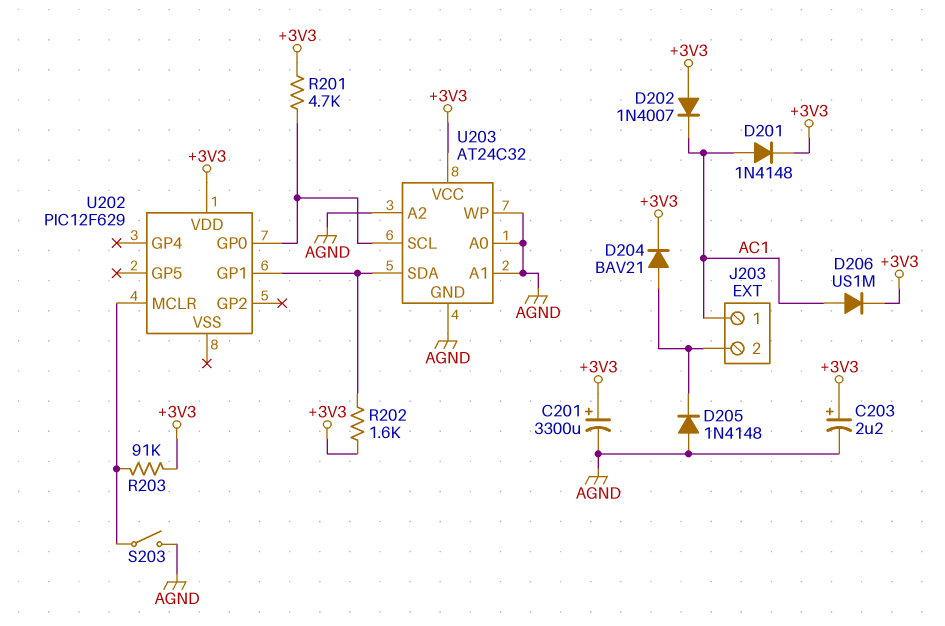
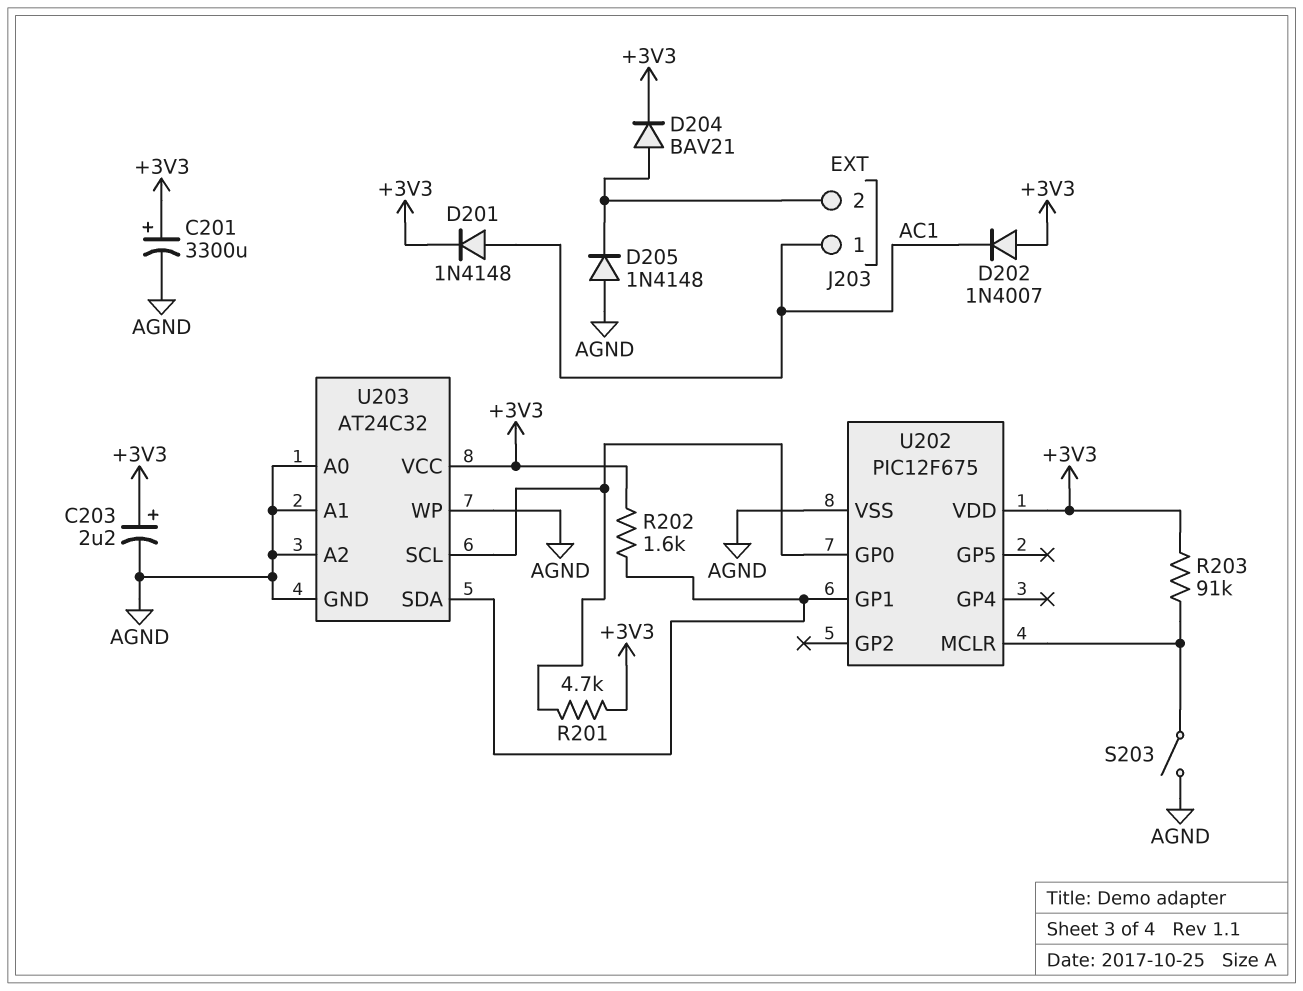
D206: diode US1M (A AC1, K +3V3) -> none
U202: PIC12F629 -> PIC12F675
U202 pin VSS: none -> AGND

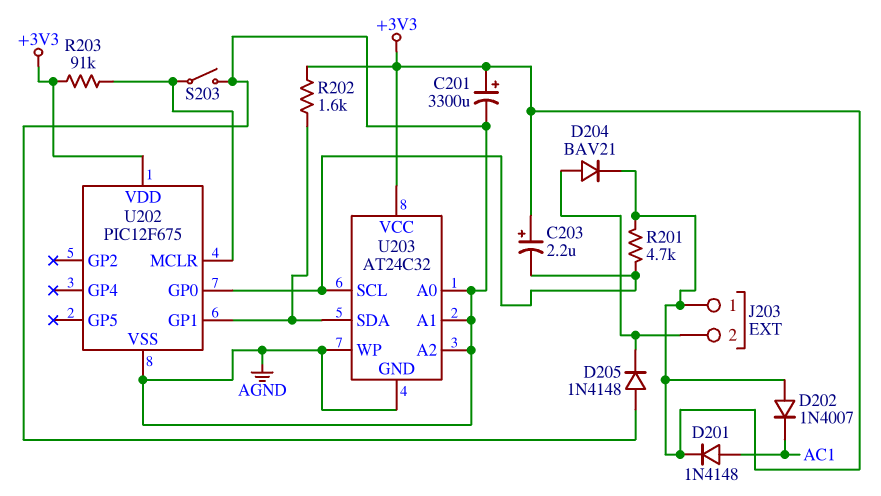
C203: 2.2uF (plus +3V3, minus AGND) -> 2.2uF (plus +3V3, minus U202/GP0)
J203 pin 1: AC1 -> +3V3

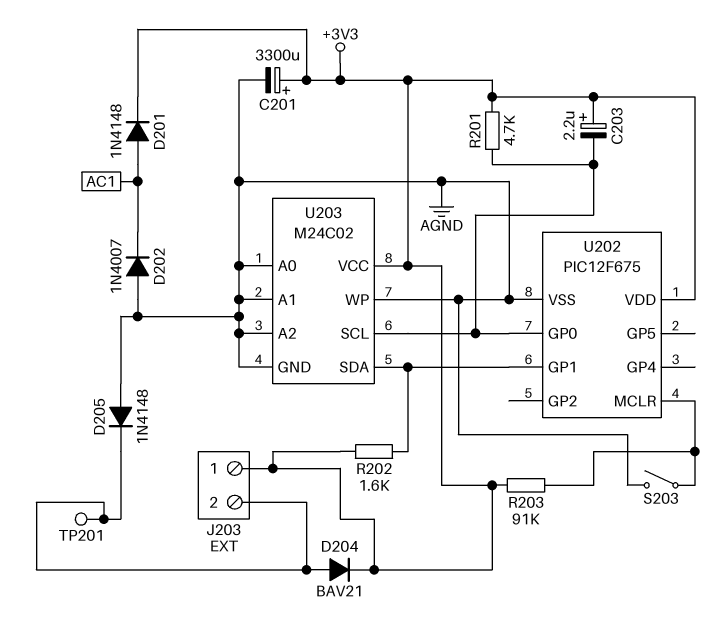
D202: diode 1N4007 (A +3V3, K AC1) -> diode 1N4007 (A AGND, K AC1)
TP201: none -> test point (J203/2)
U203: AT24C32 -> M24C02

